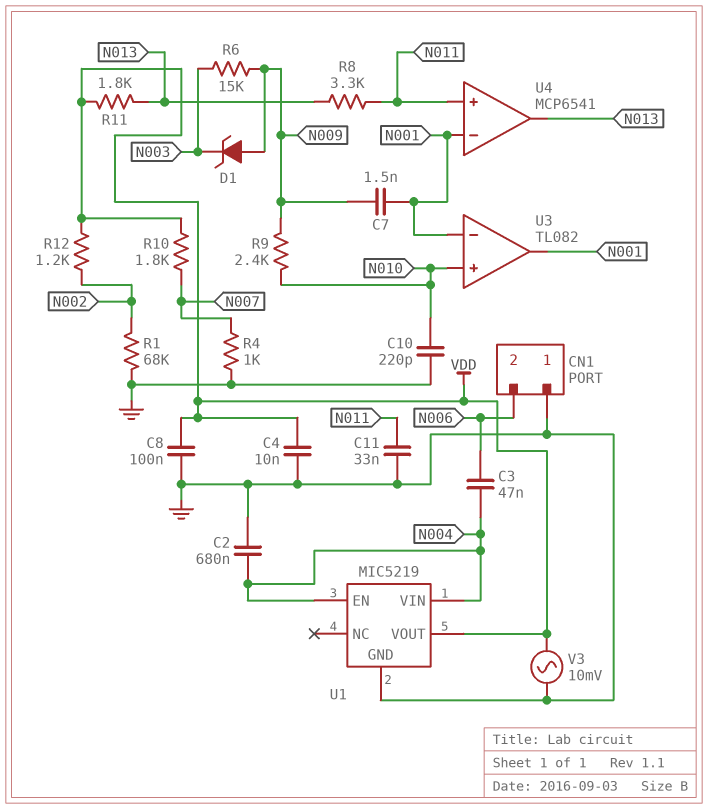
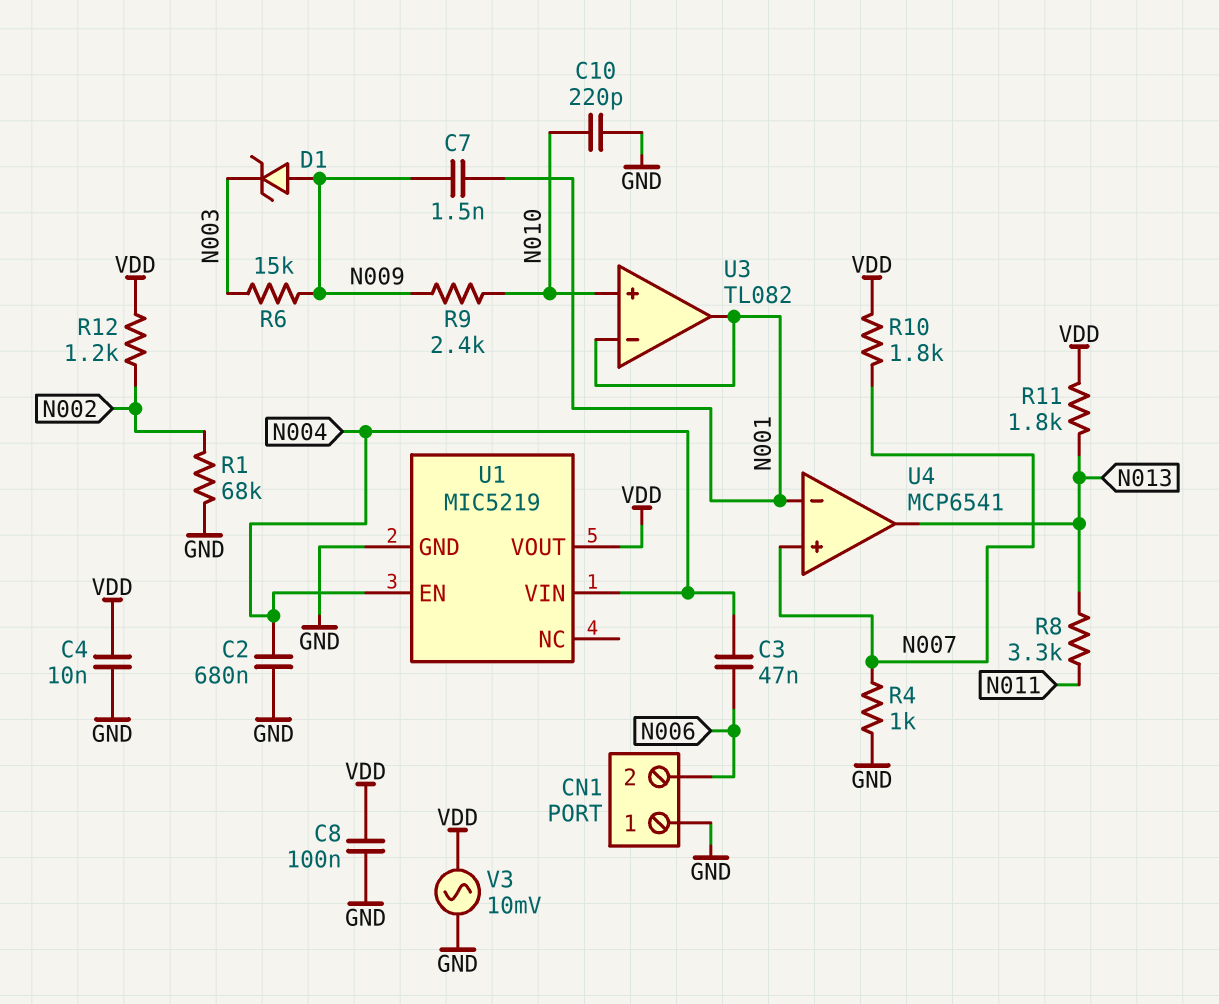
C11: 33nF (GND, N011) -> none
U4 pin in+: N011 -> N007

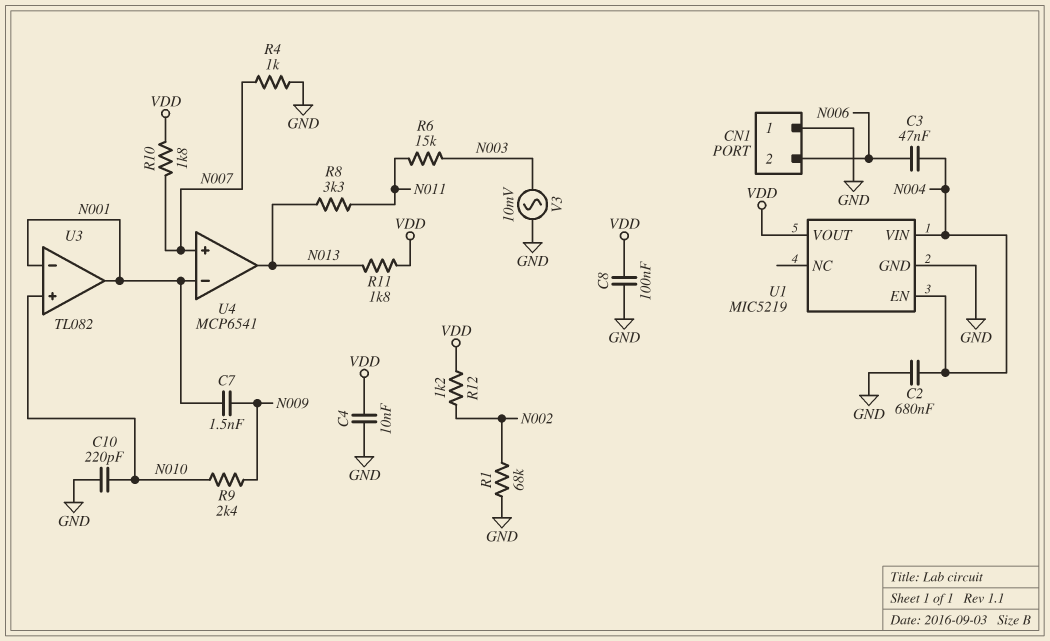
D1: zener (A N009, K N003) -> none
R6: 15k (N003, N009) -> 15k (N003, N011)
V3: AC 10mV (GND, VDD) -> AC 10mV (GND, N003)

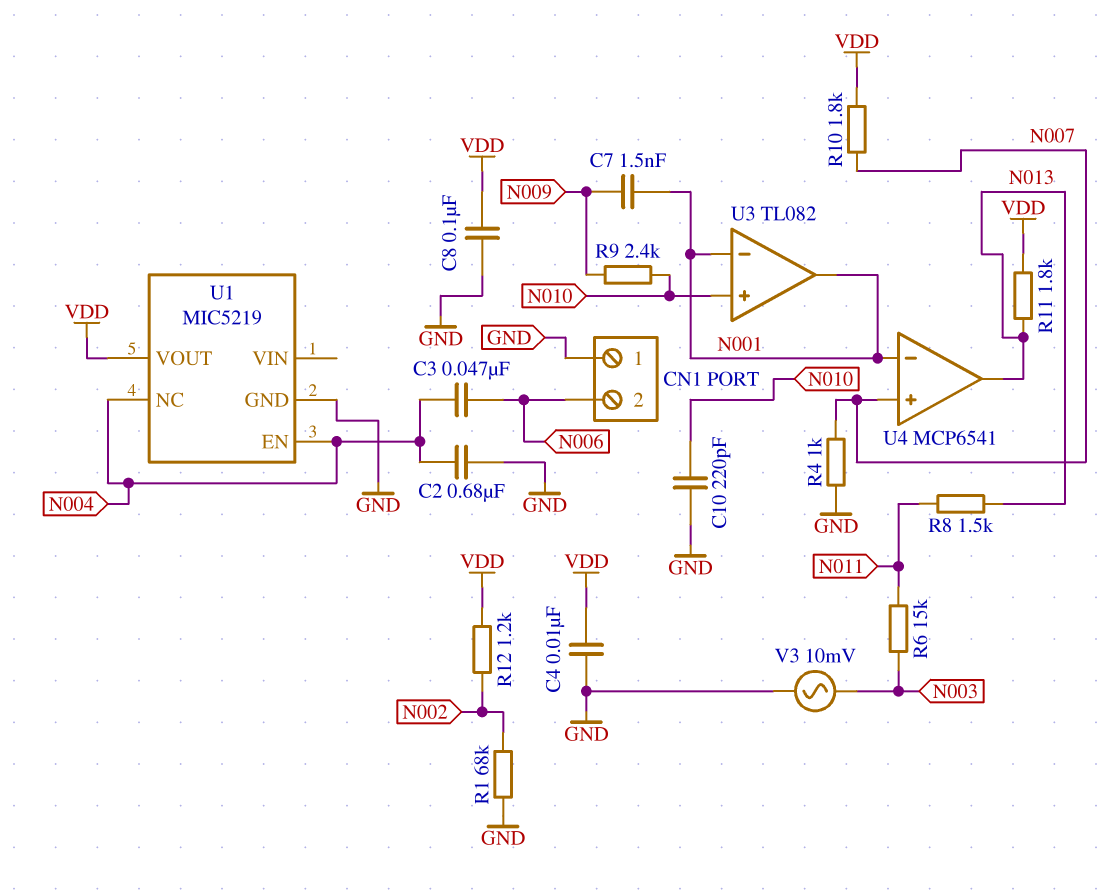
R8: 3.3k (N011, N013) -> 1.5k (N011, N013)
U1 pin NC: none -> N004
U1 pin VIN: N004 -> none

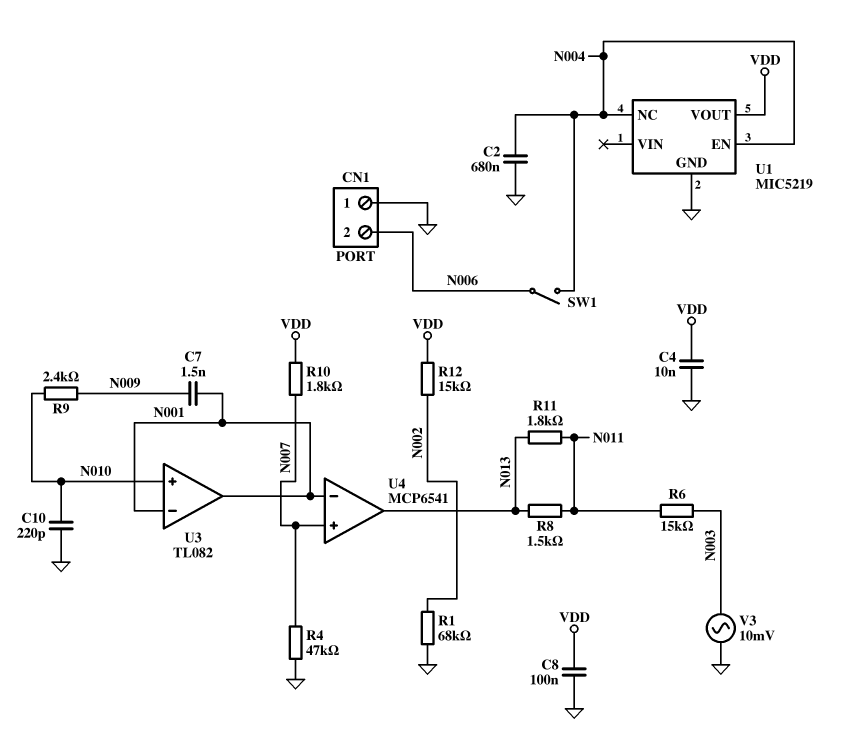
C3: 47nF (N004, N006) -> none
R4: 1k (GND, N007) -> 47k (GND, N007)
R11: 1.8k (N013, VDD) -> 1.8k (N011, N013)
R12: 1.2k (N002, VDD) -> 15k (N002, VDD)
SW1: none -> switch (N004, N006)

